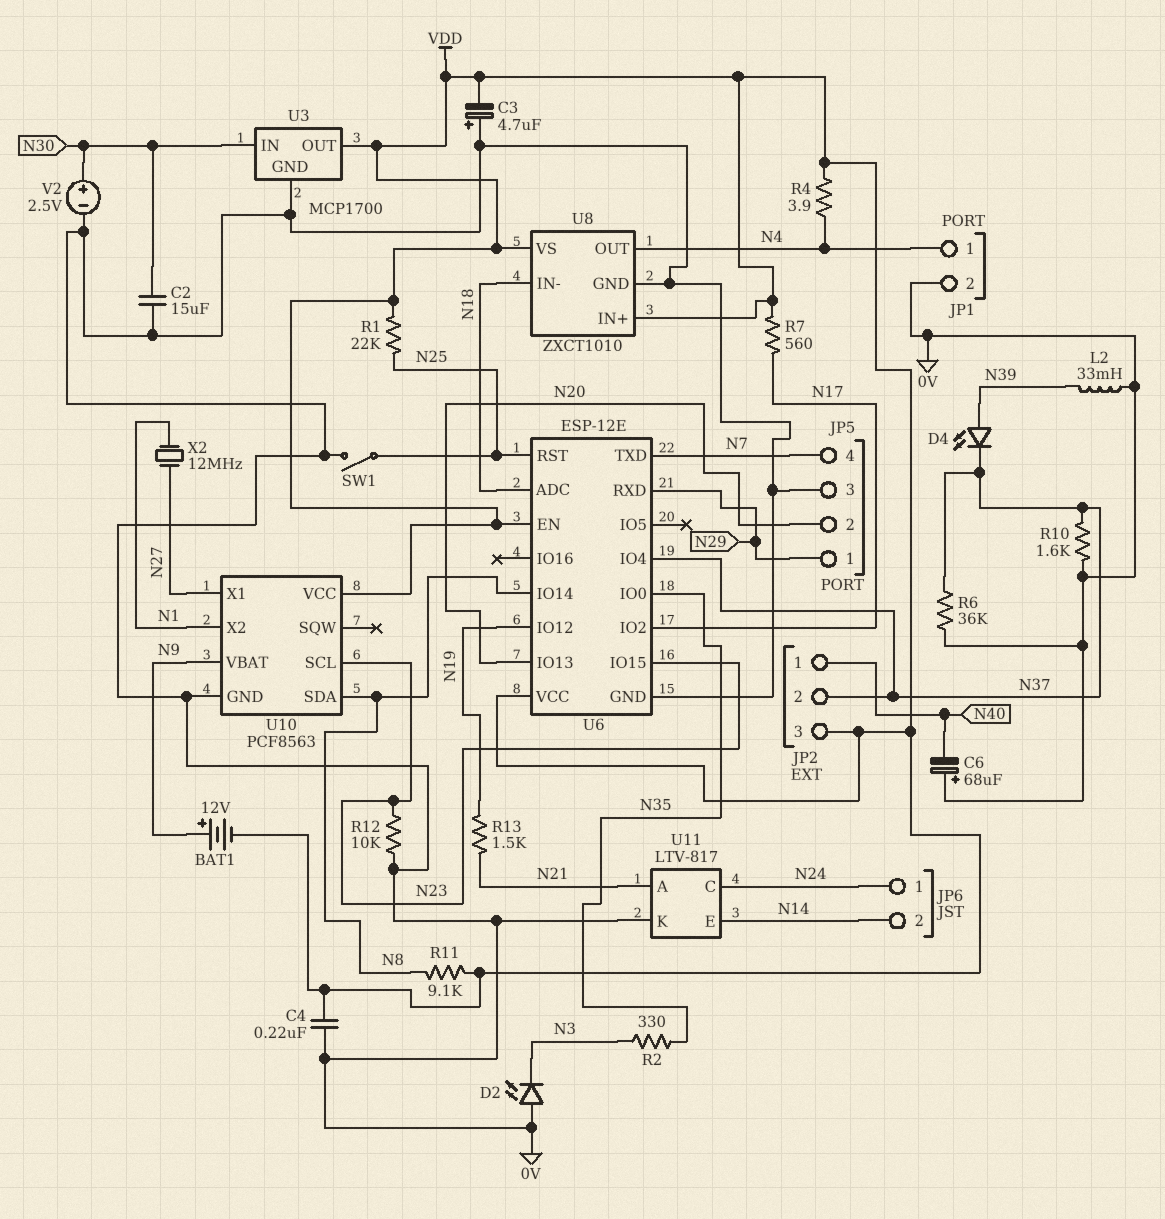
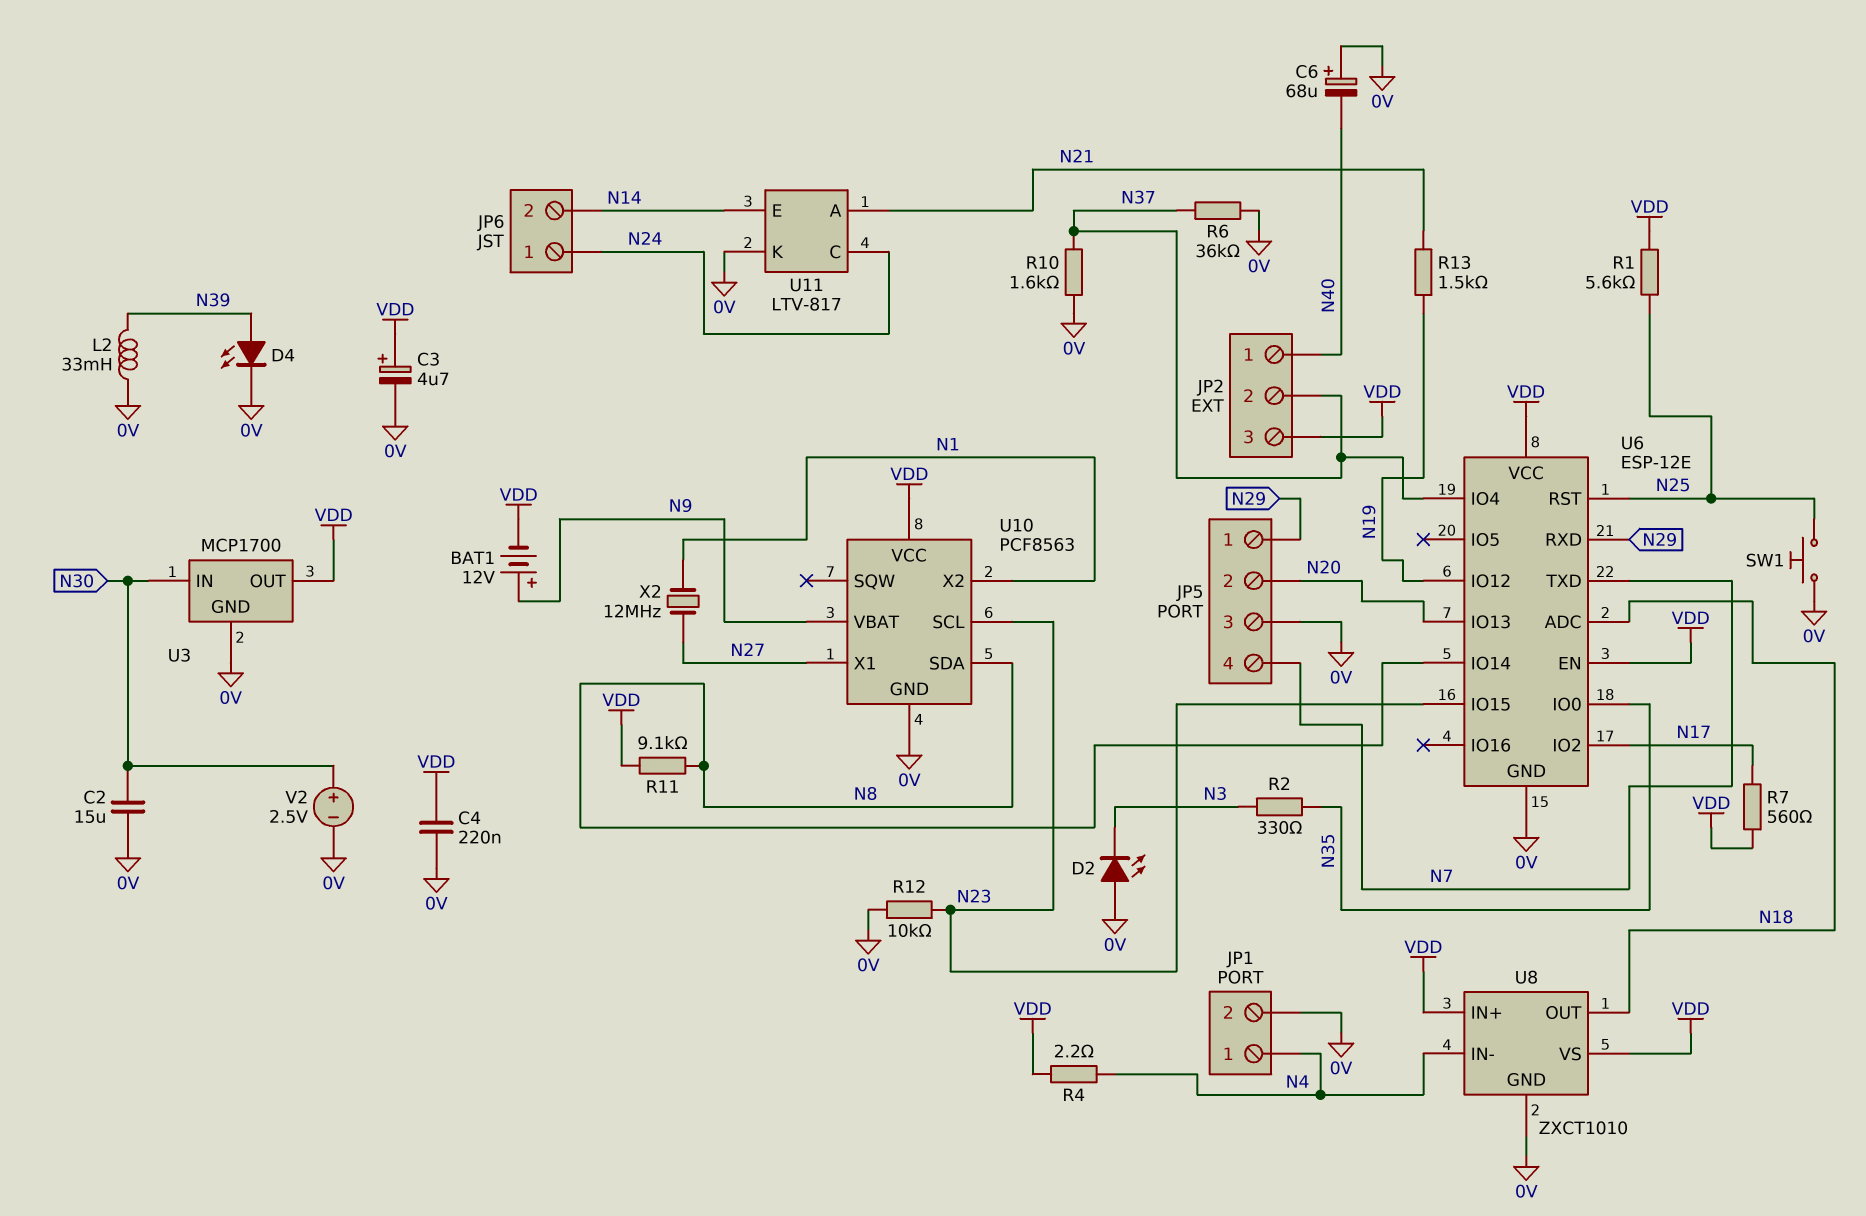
C3: 4.7uF (plus 0V, minus VDD) -> 4.7uF (plus VDD, minus 0V)
D4: LED (A N39, K N37) -> LED (A N39, K 0V)
R1: 22k (N25, VDD) -> 5.6k (N25, VDD)
R4: 3.9 (N4, VDD) -> 2.2 (N4, VDD)
SW1: switch (0V, N25) -> button (0V, N25)
U8 pin IN-: N18 -> N4
U8 pin OUT: N4 -> N18

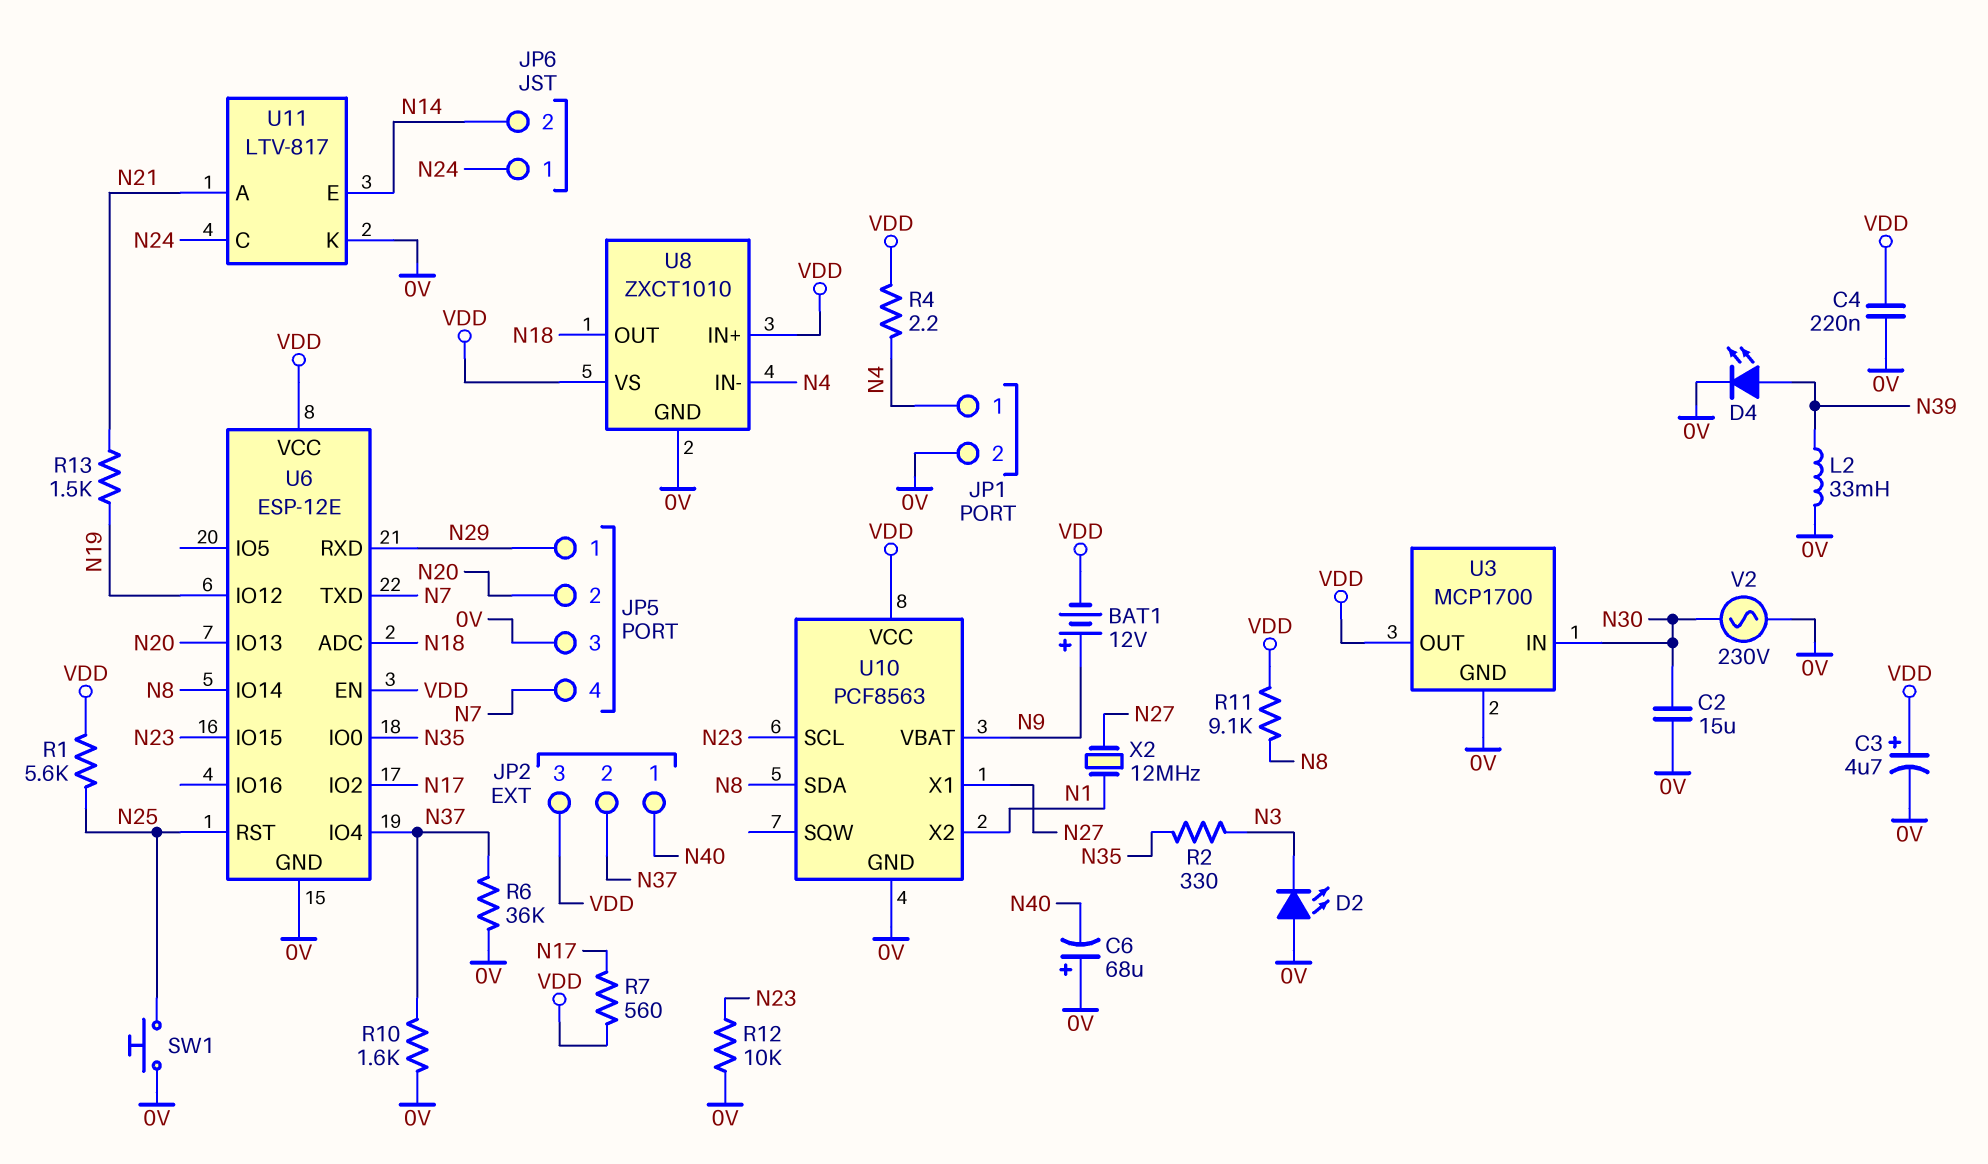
V2: 2.5V (plus N30, minus 0V) -> AC 230V (0V, N30)

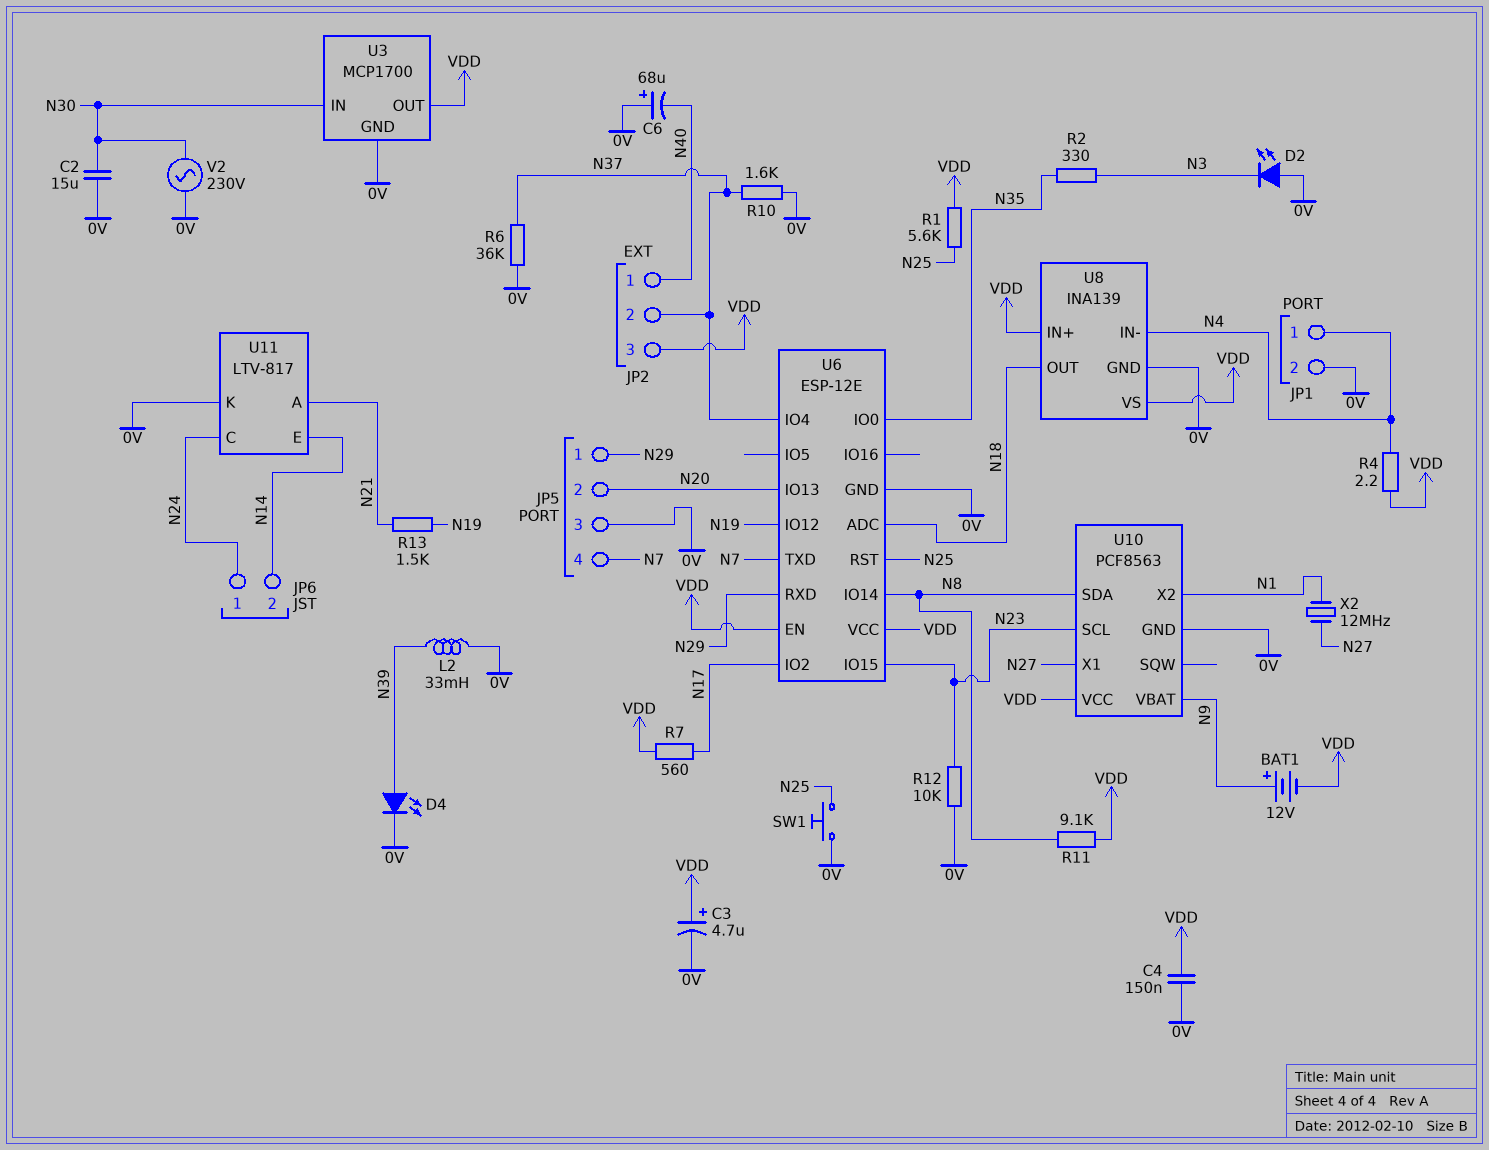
C4: 220nF (0V, VDD) -> 150nF (0V, VDD)
U8: ZXCT1010 -> INA139

